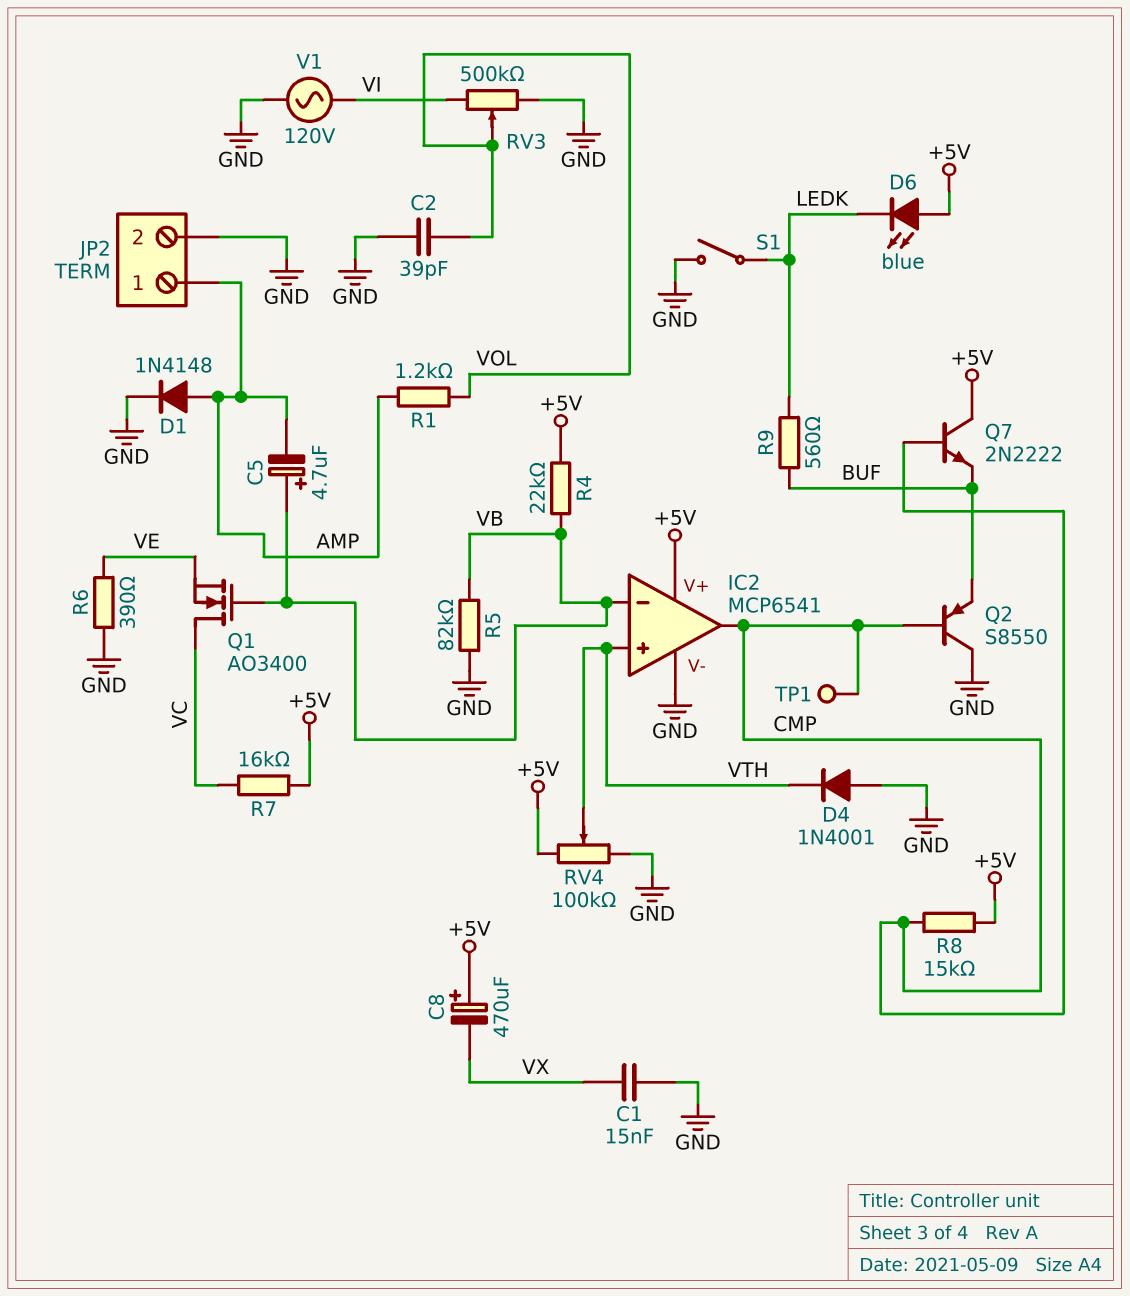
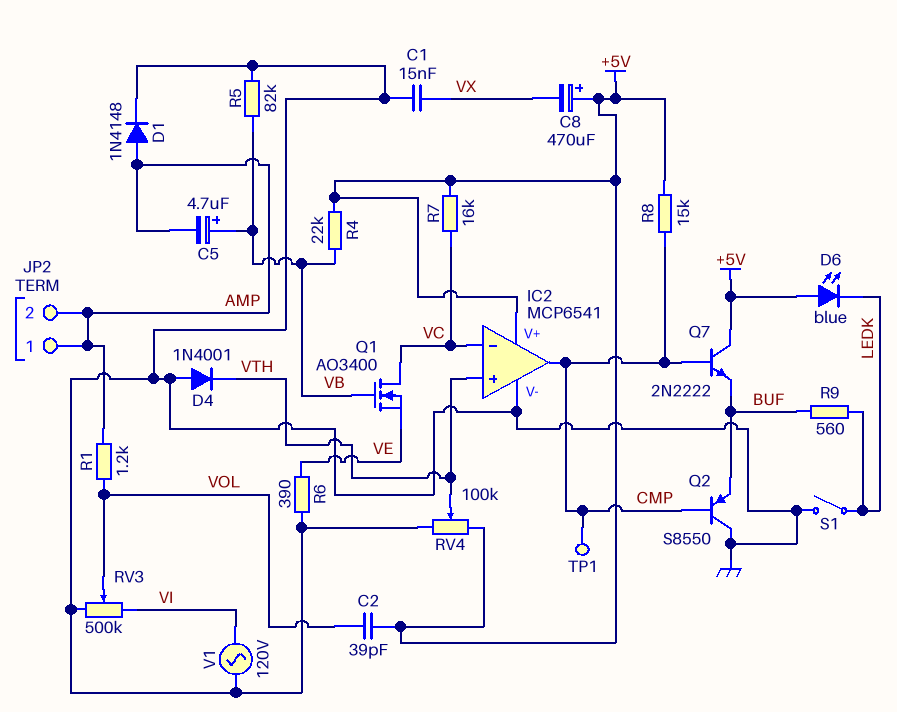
C2: 39pF (GND, VOL) -> 39pF (+5V, VOL)
IC2 pin in-: VB -> VC
JP2 pin 2: GND -> AMP

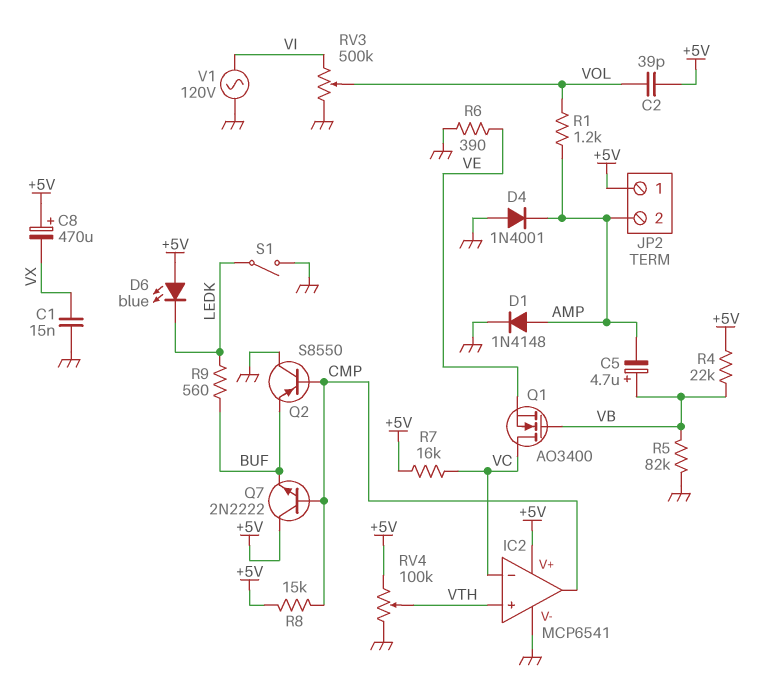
D4: diode 1N4001 (A GND, K VTH) -> diode 1N4001 (A GND, K AMP)
JP2 pin 1: AMP -> +5V
TP1: test point (CMP) -> none

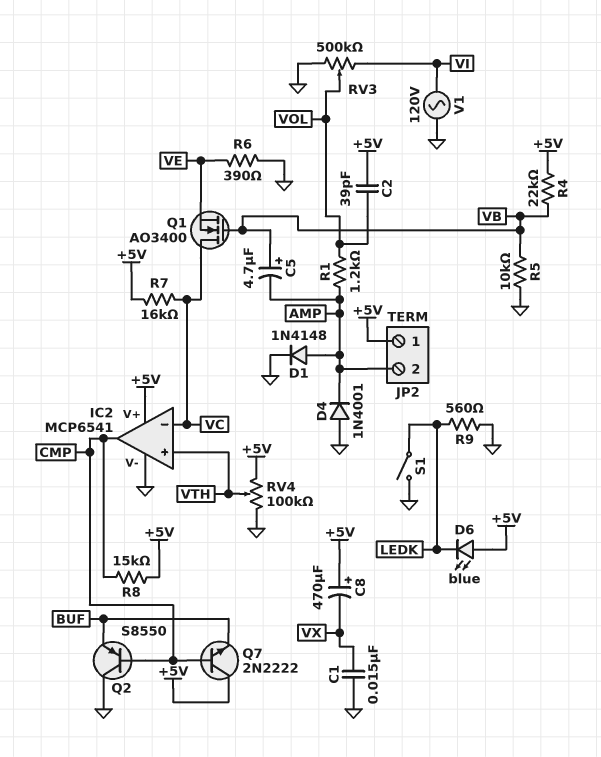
R5: 82k (GND, VB) -> 10k (GND, VB)
R9: 560 (BUF, LEDK) -> 560 (GND, LEDK)

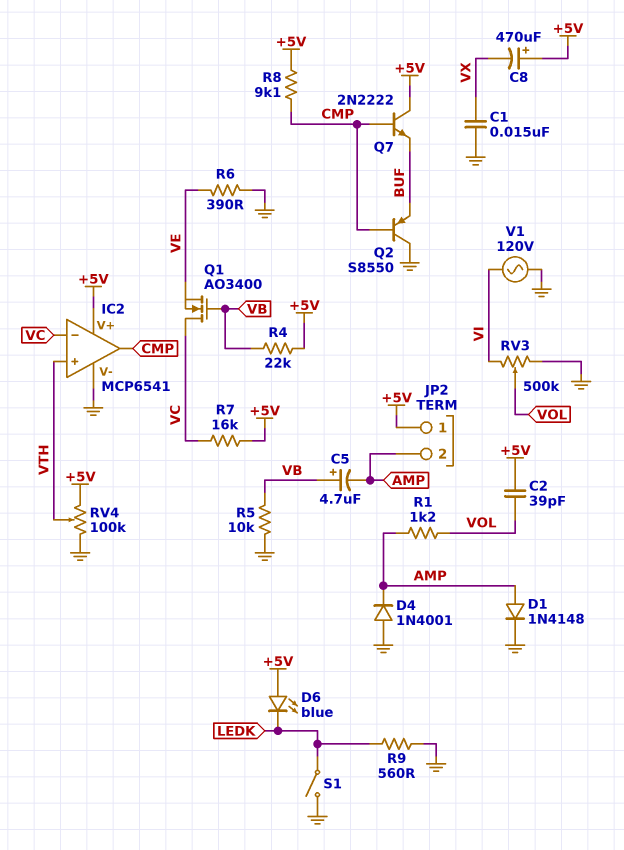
R8: 15k (+5V, CMP) -> 9.1k (+5V, CMP)

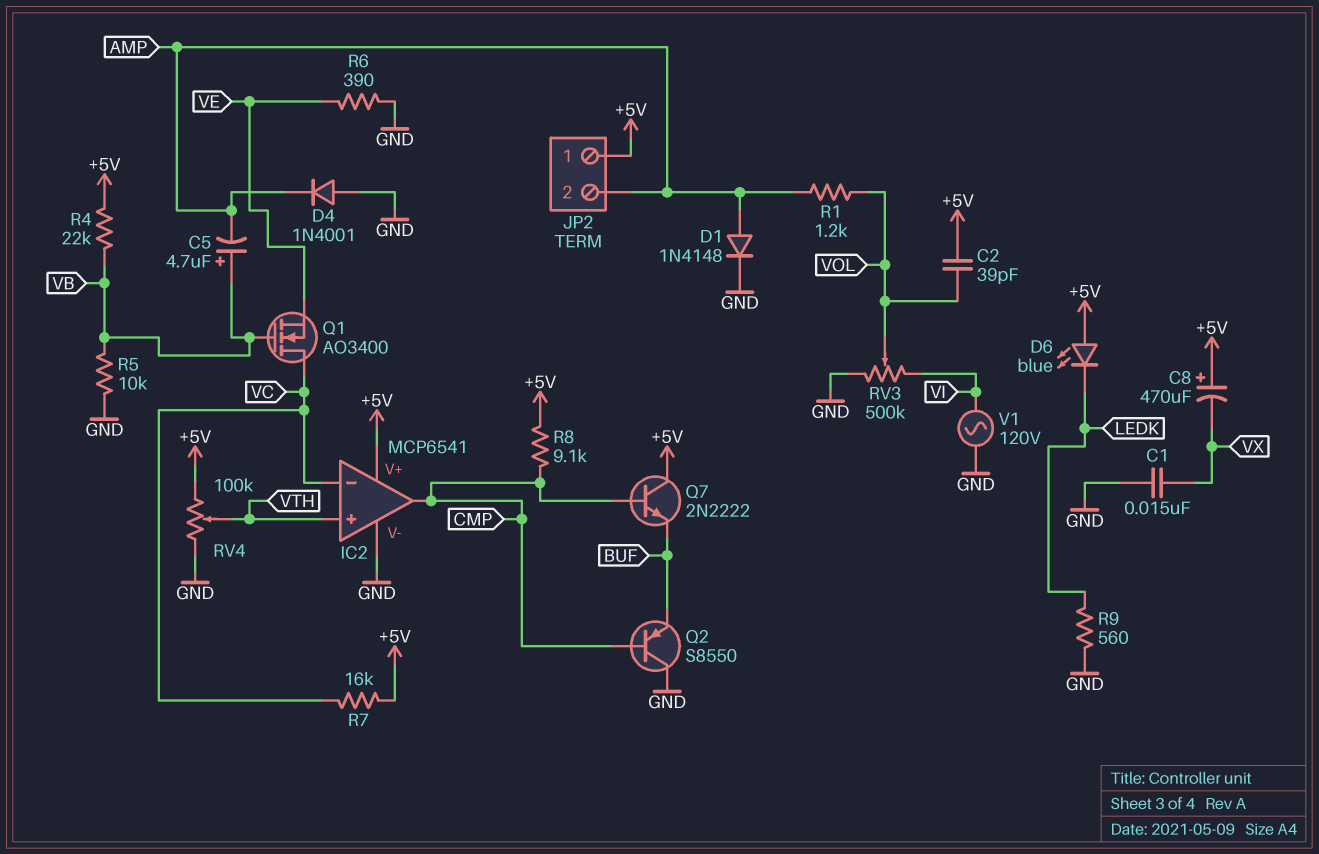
S1: switch (GND, LEDK) -> none

